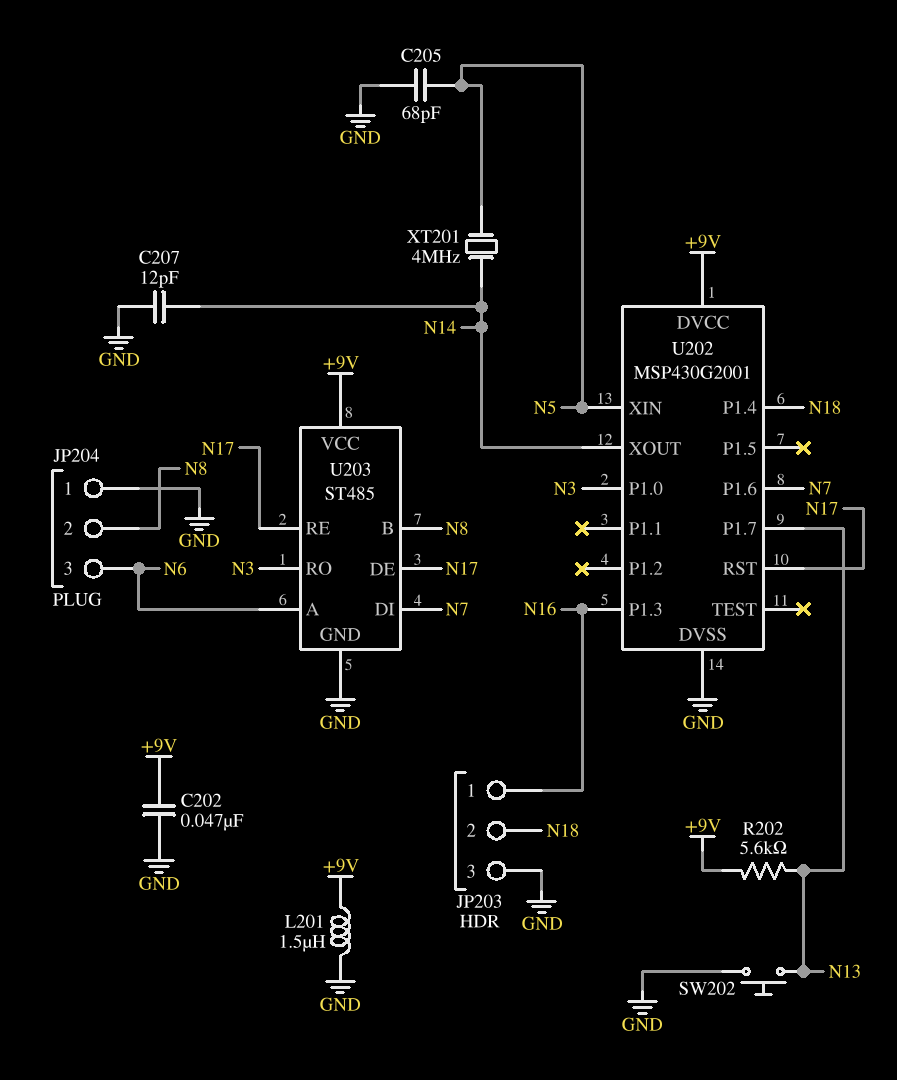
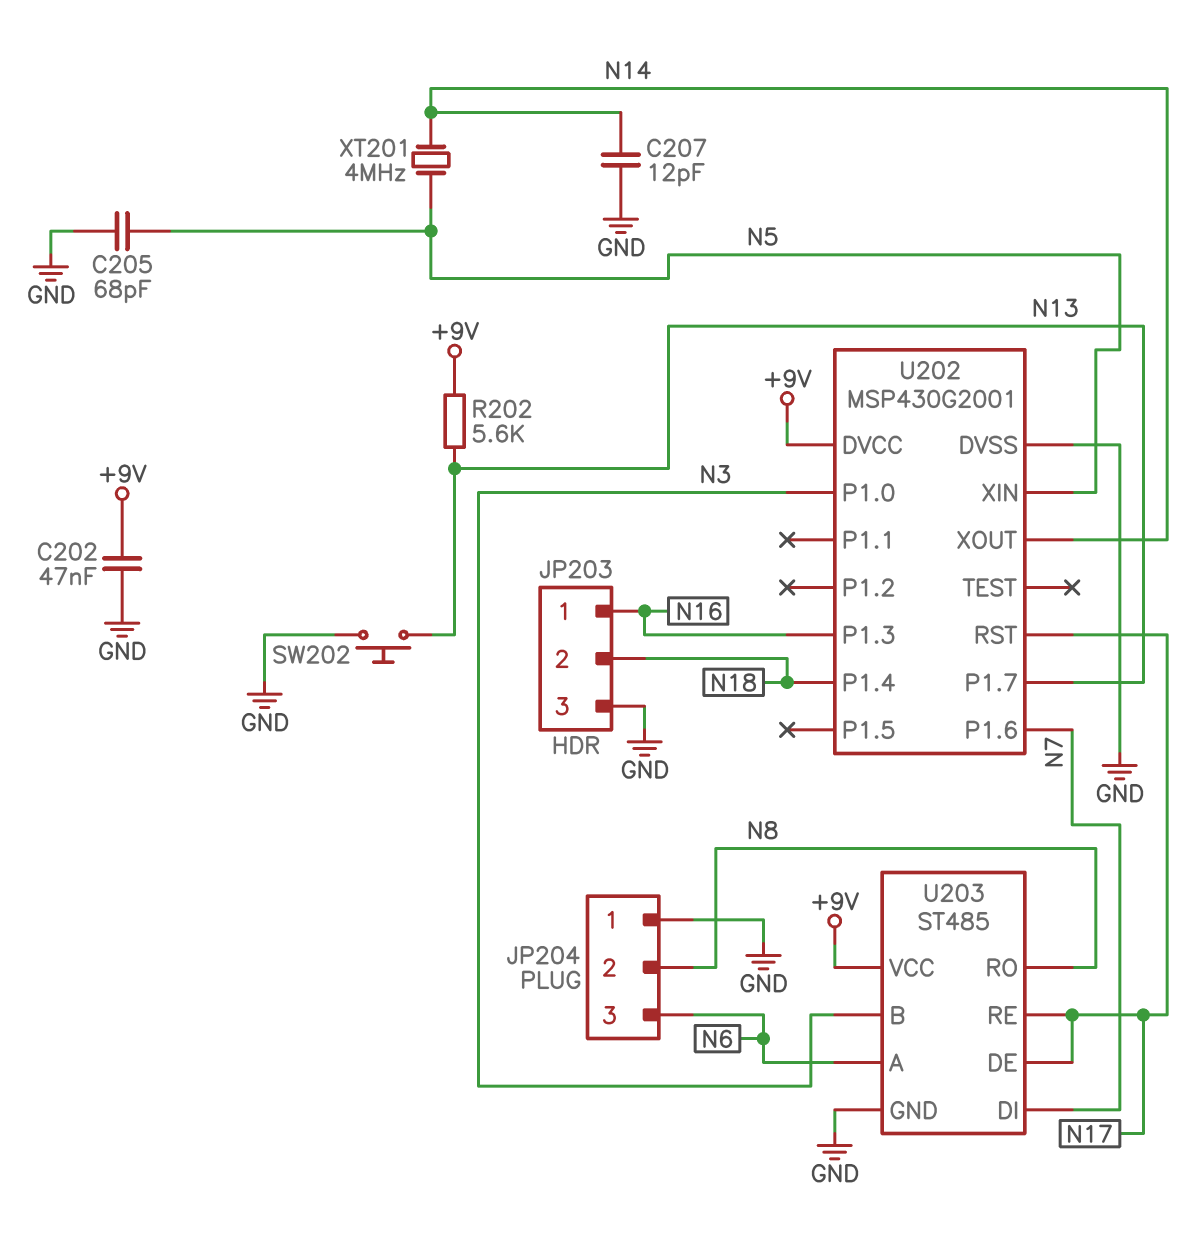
L201: 1.5uH (+9V, GND) -> none
U203 pin B: N8 -> N3
U203 pin RO: N3 -> N8

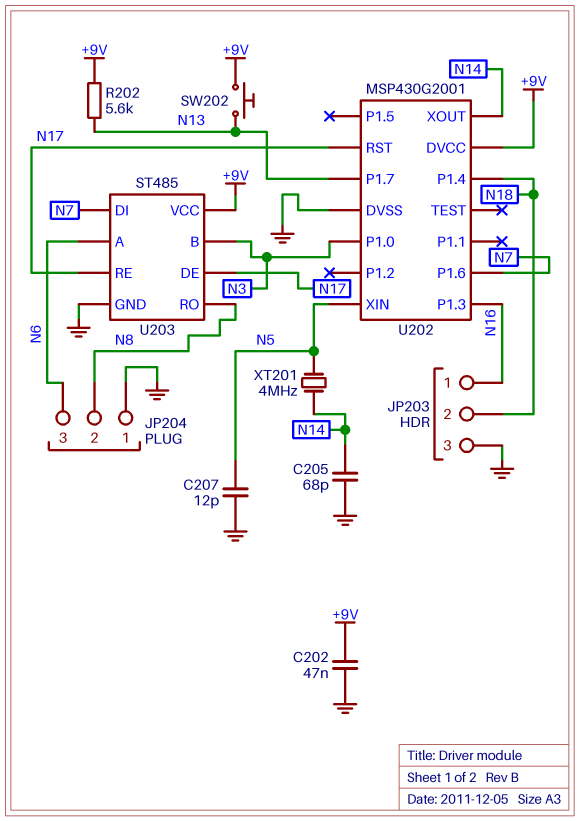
C205: 68pF (GND, N5) -> 68pF (GND, N14)
C207: 12pF (GND, N14) -> 12pF (GND, N5)
SW202: button (GND, N13) -> button (+9V, N13)

